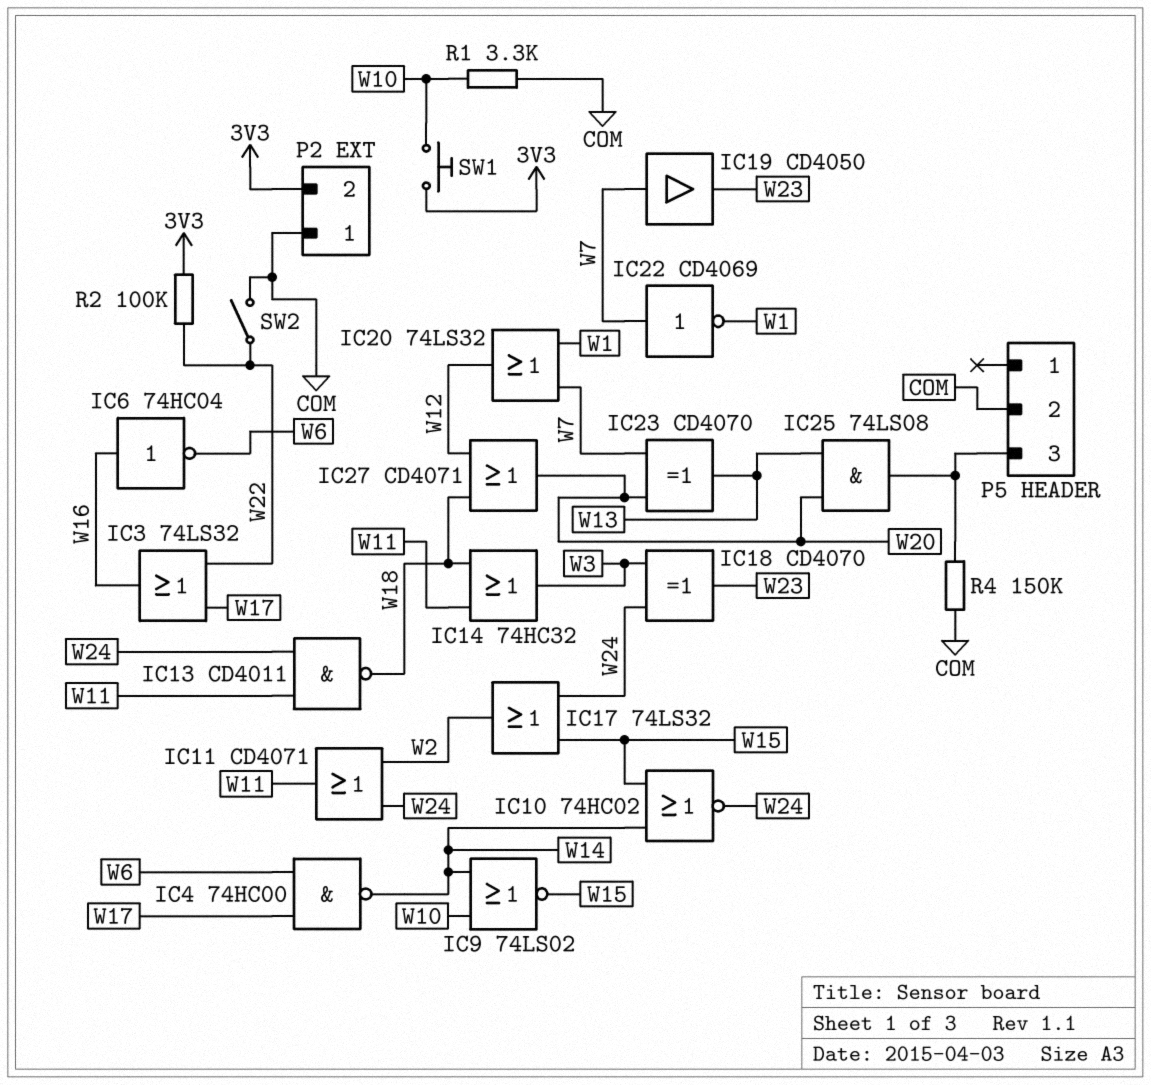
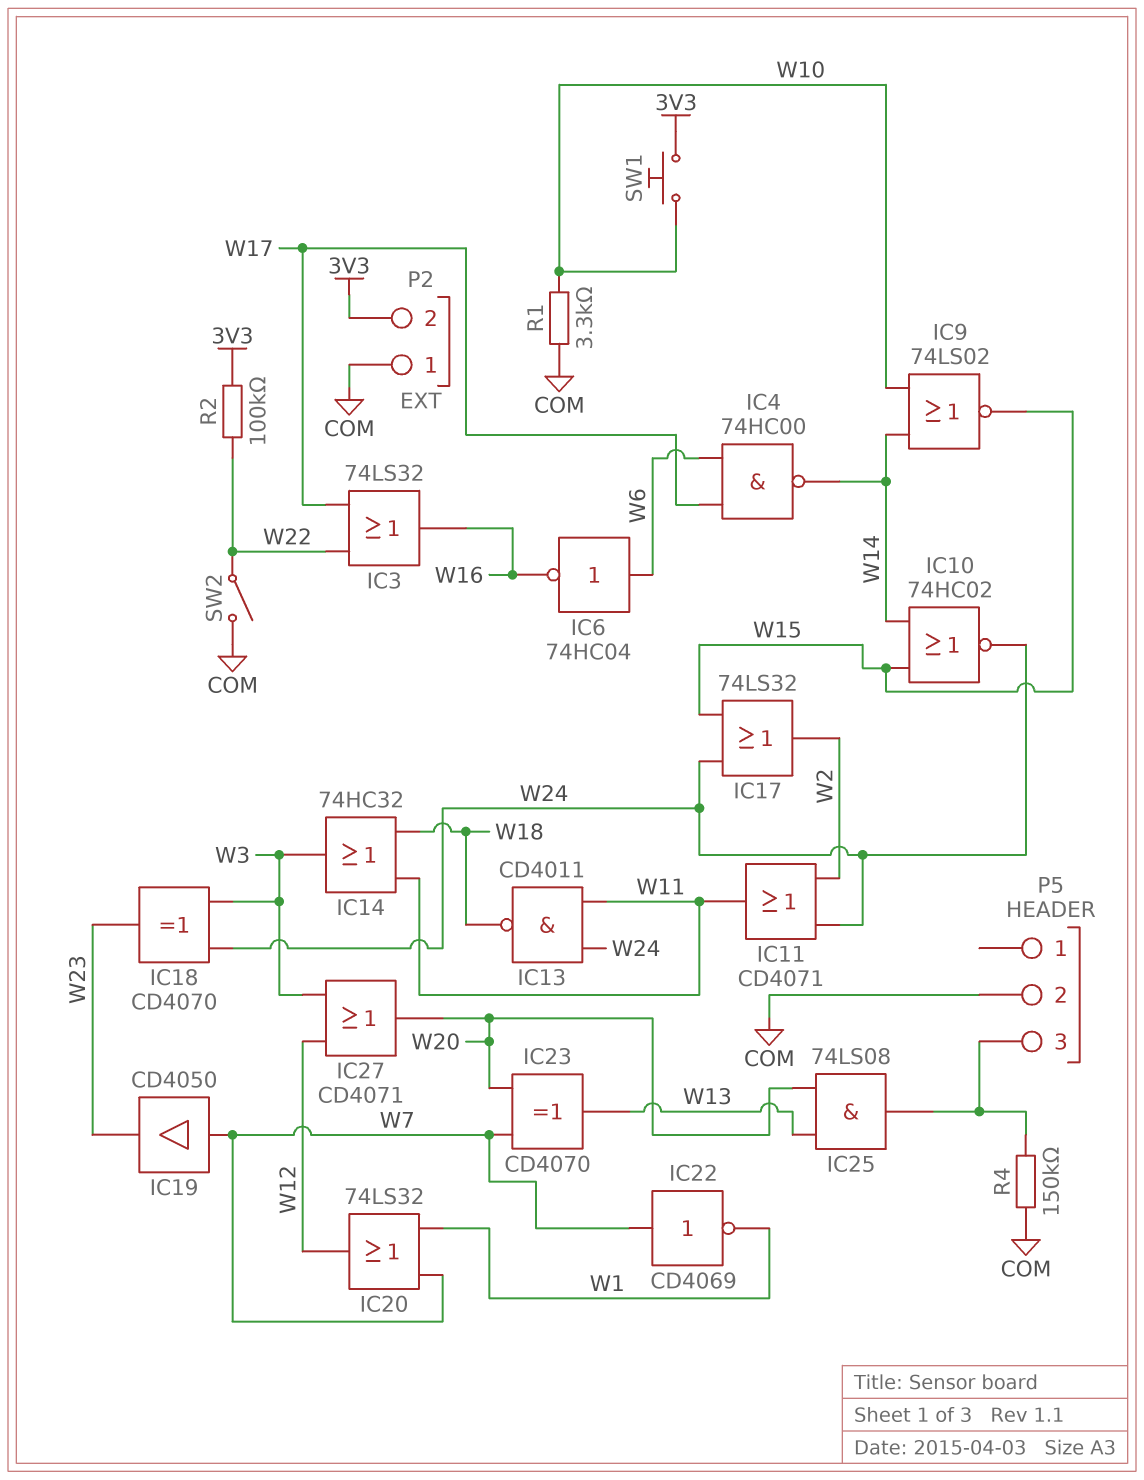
IC6: NOT 74HC04 (in W16, out W6) -> NOT 74HC04 (in W6, out W16)
IC27: OR CD4071 (in W12, in W18, out W20) -> OR CD4071 (in W3, in W12, out W20)

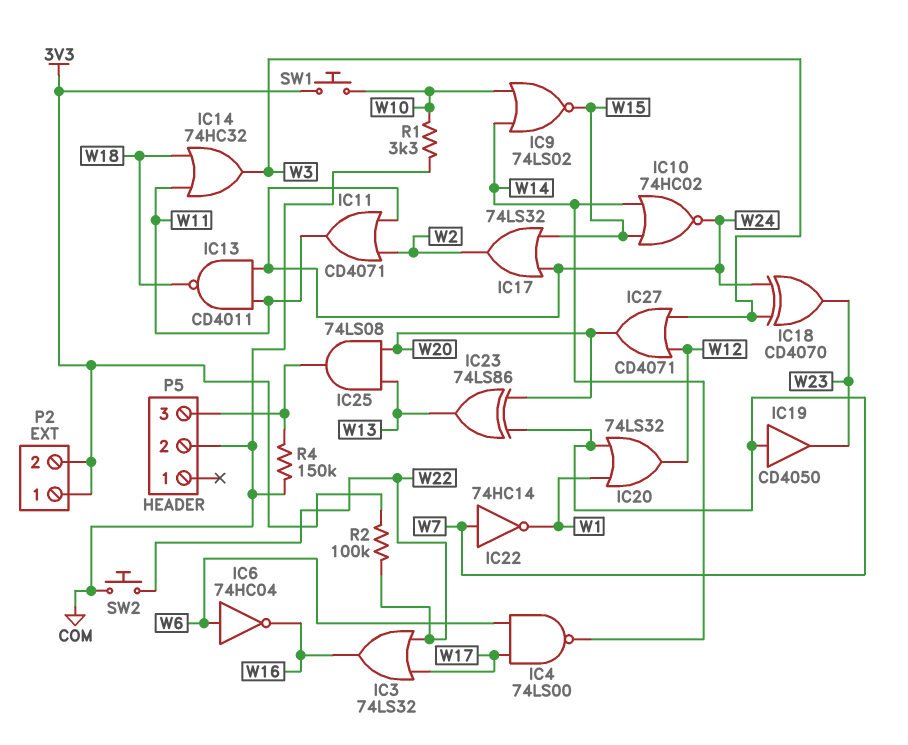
IC4: NAND 74HC00 (in W6, in W17, out W14) -> NAND 74LS00 (in W6, in W17, out W14)
IC22: NOT CD4069 (in W7, out W1) -> NOT 74HC14 (in W7, out W1)
IC23: XOR CD4070 (in W7, in W20, out W13) -> XOR 74LS86 (in W7, in W20, out W13)
P2 pin 1: COM -> 3V3
SW2: switch (COM, W22) -> button (COM, W22)

